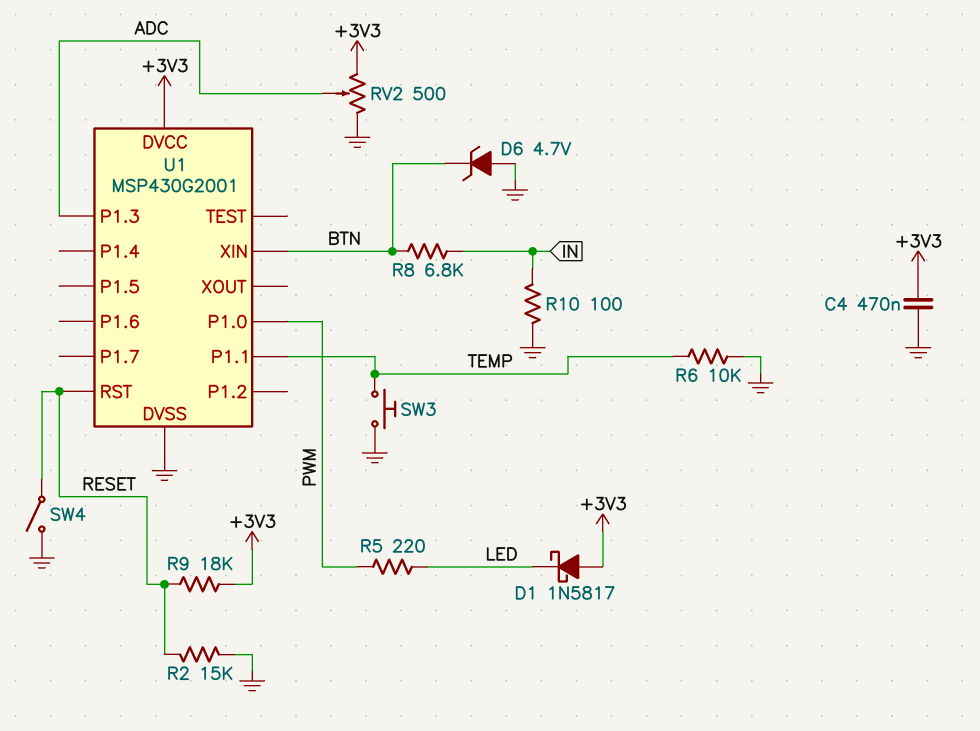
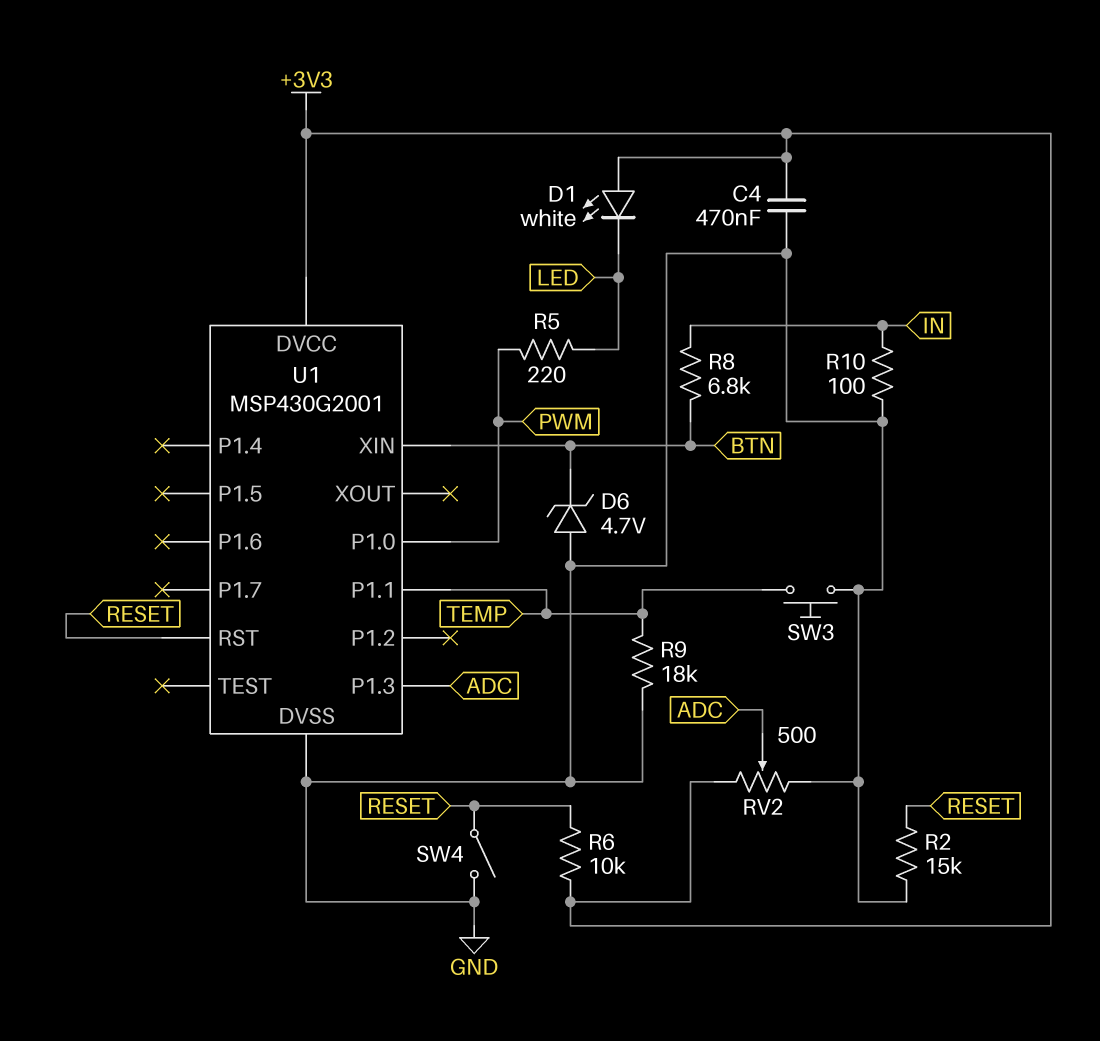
D1: schottky 1N5817 (A +3V3, K LED) -> LED white (A +3V3, K LED)
R6: 10k (GND, TEMP) -> 10k (+3V3, RESET)
R9: 18k (+3V3, RESET) -> 18k (GND, TEMP)

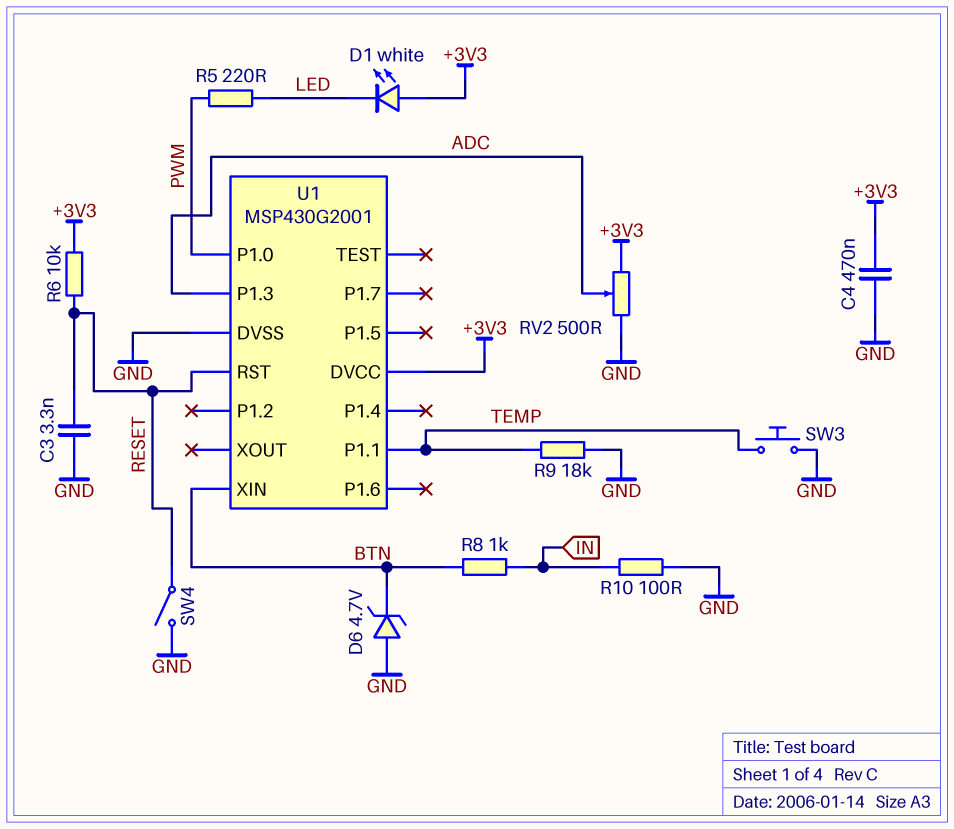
C3: none -> 3.3nF (GND, RESET)
R2: 15k (GND, RESET) -> none
R8: 6.8k (BTN, IN) -> 1k (BTN, IN)

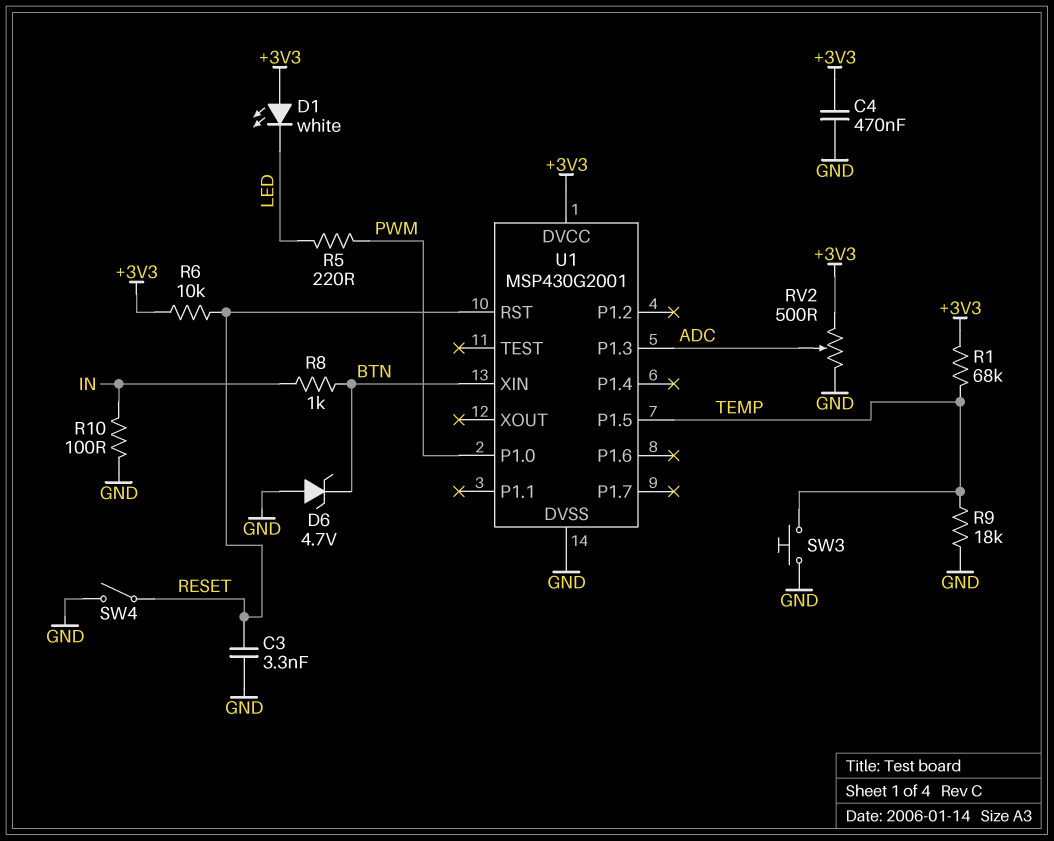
R1: none -> 68k (+3V3, TEMP)
U1 pin P1.1: TEMP -> none
U1 pin P1.5: none -> TEMP

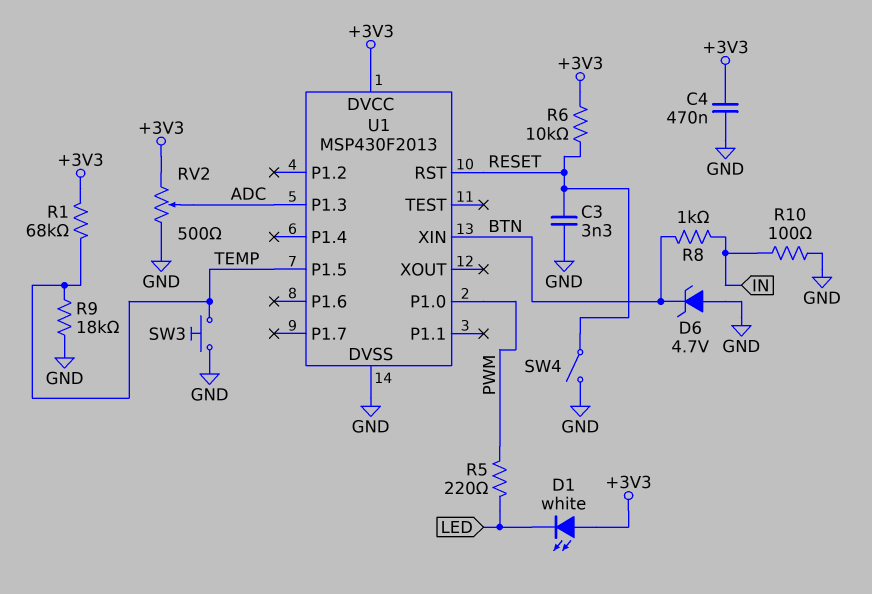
U1: MSP430G2001 -> MSP430F2013

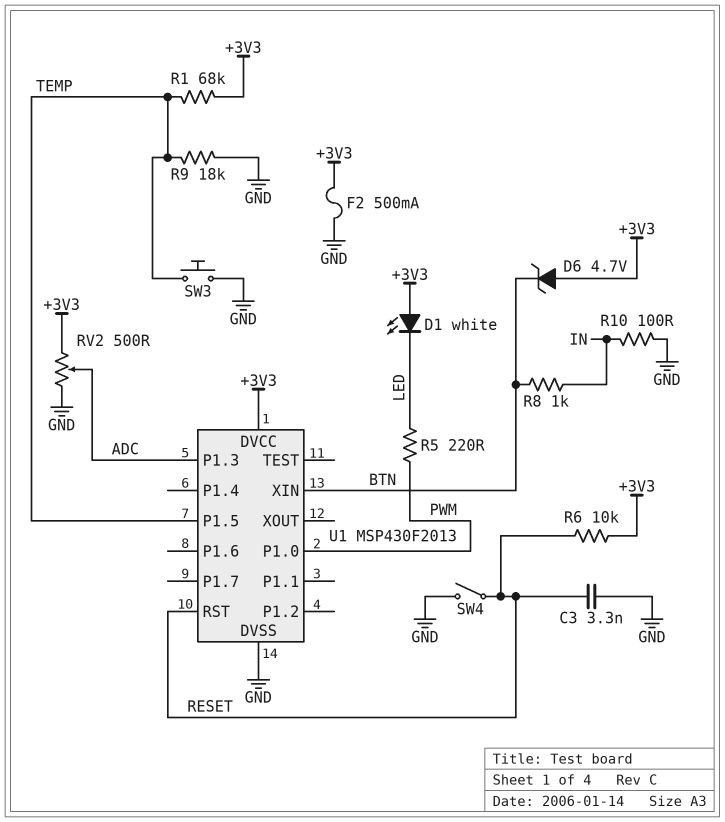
C4: 470nF (+3V3, GND) -> none
D6: zener 4.7V (A GND, K BTN) -> zener 4.7V (A +3V3, K BTN)
F2: none -> 500mA (+3V3, GND)

